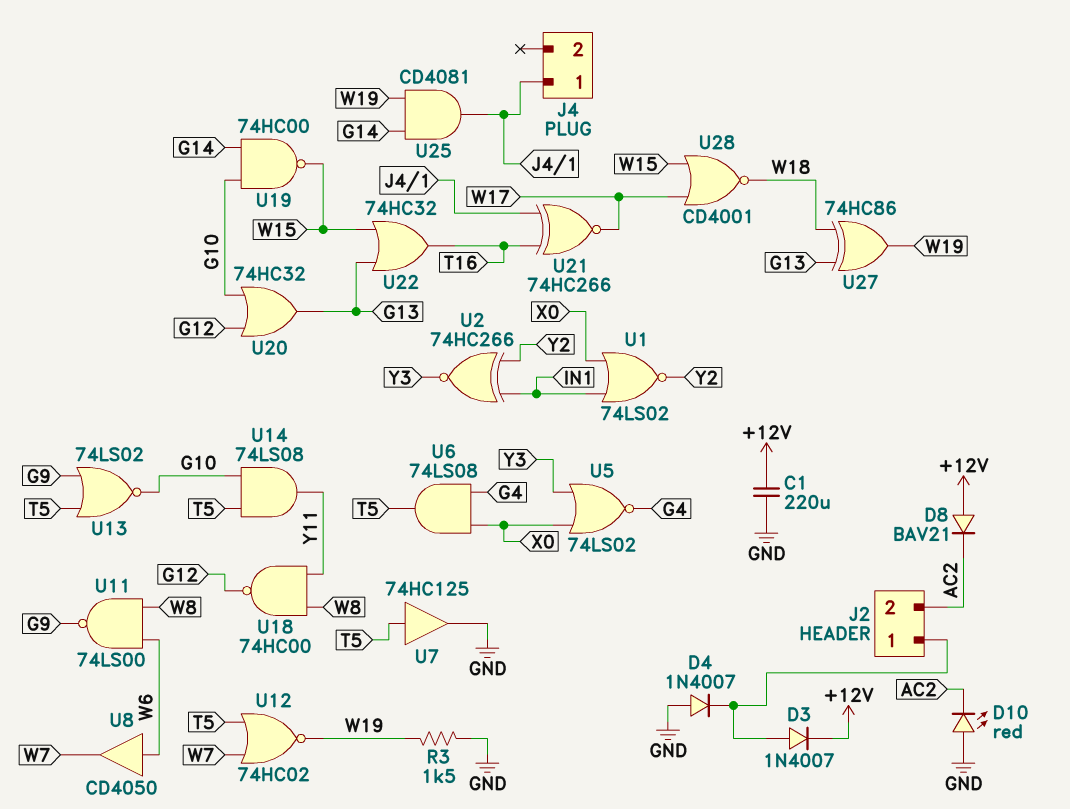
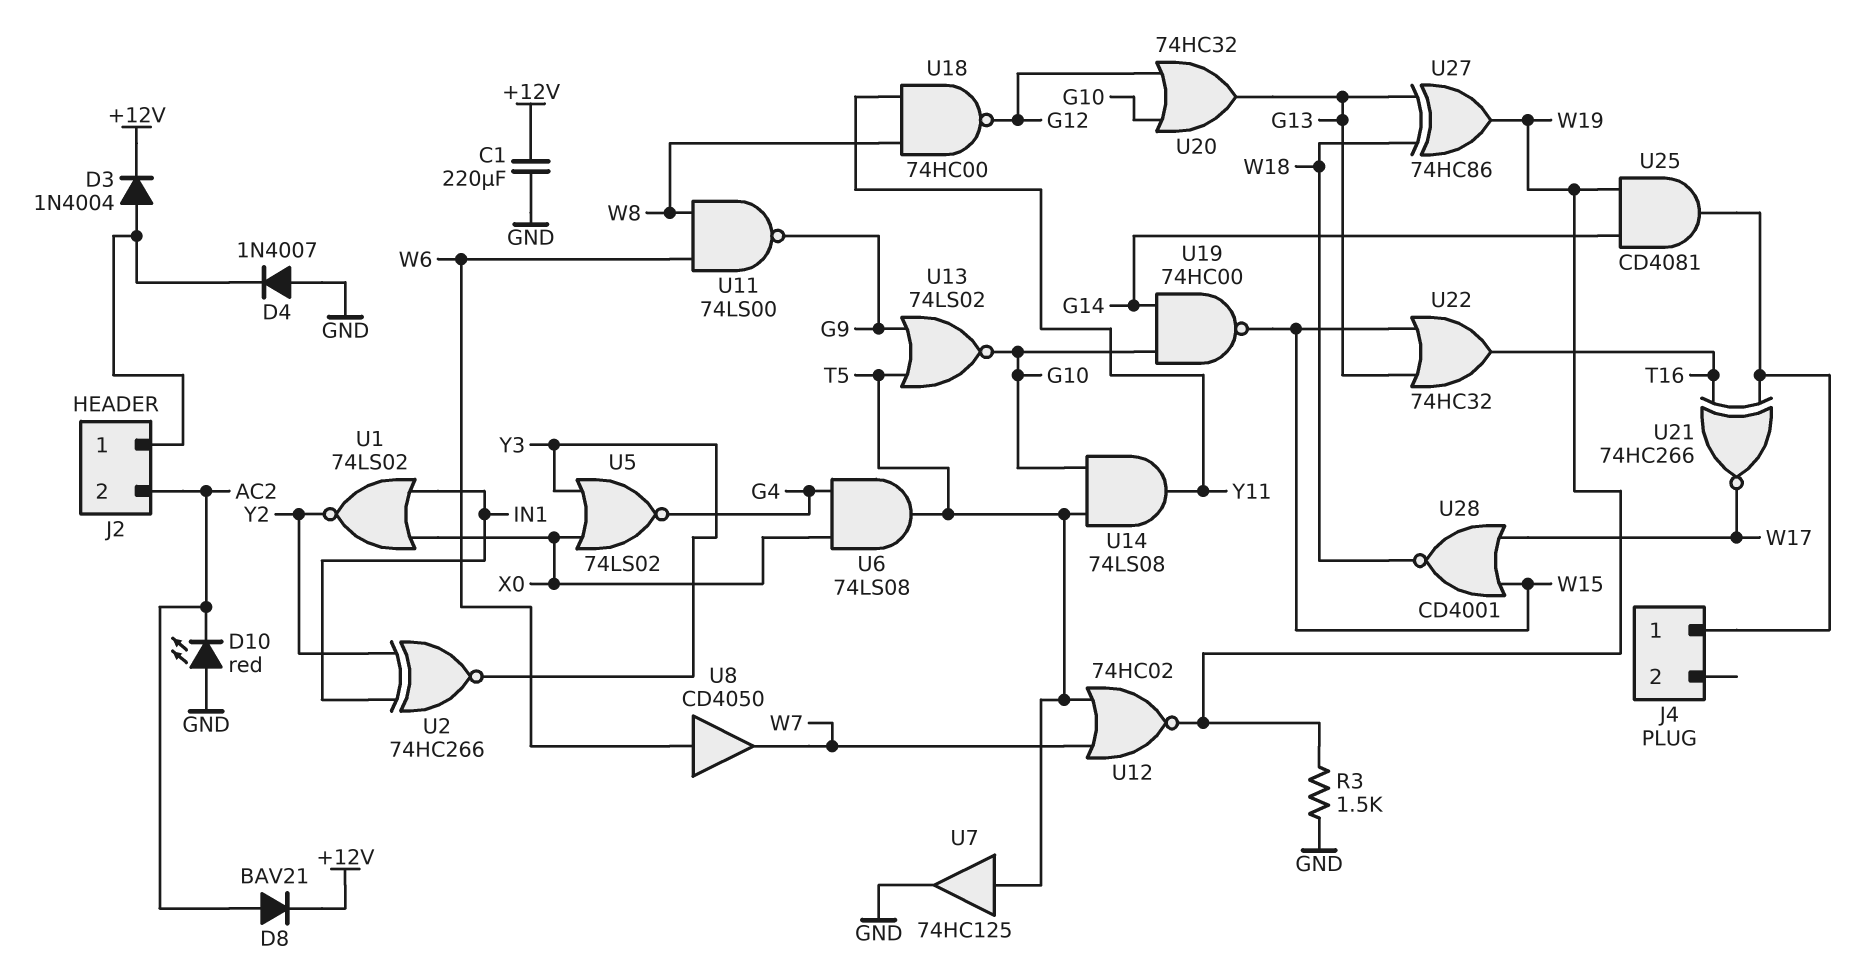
D3: diode 1N4007 (A J2/1, K +12V) -> diode 1N4004 (A J2/1, K +12V)
D8: diode BAV21 (A +12V, K AC2) -> diode BAV21 (A AC2, K +12V)

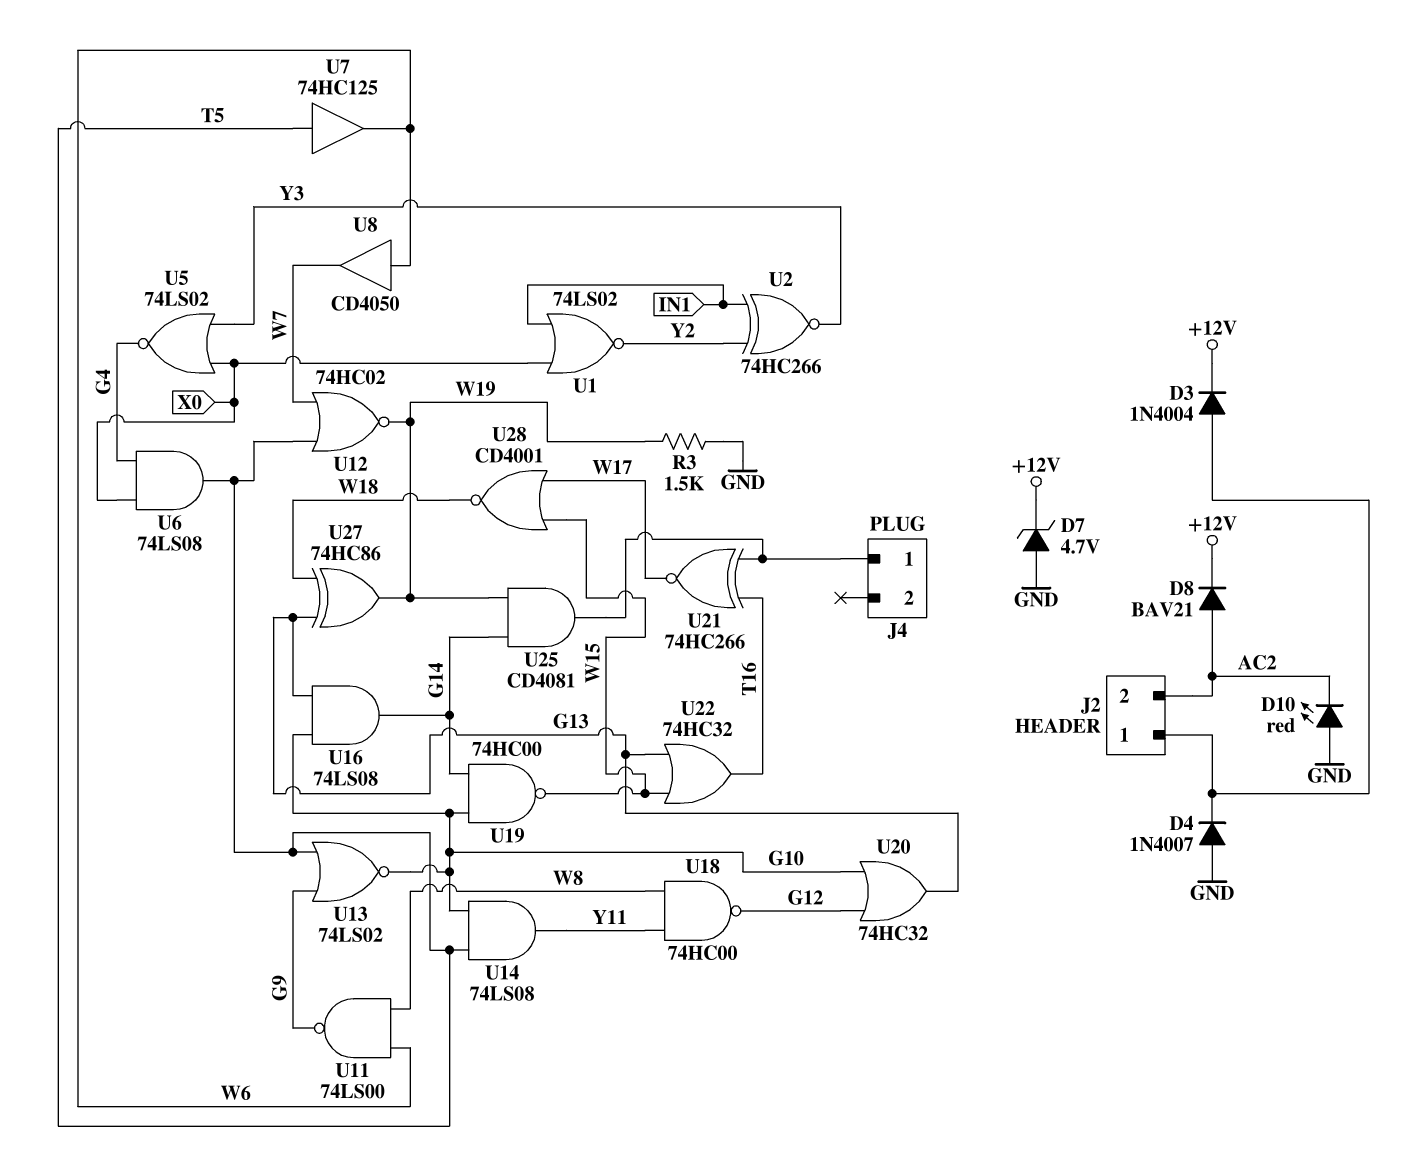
C1: 220uF (+12V, GND) -> none
D7: none -> zener 4.7V (A GND, K +12V)
U7: buffer 74HC125 (in T5, out GND) -> buffer 74HC125 (in T5, out W6)
U16: none -> AND 74LS08 (in G10, in G13, out G14)

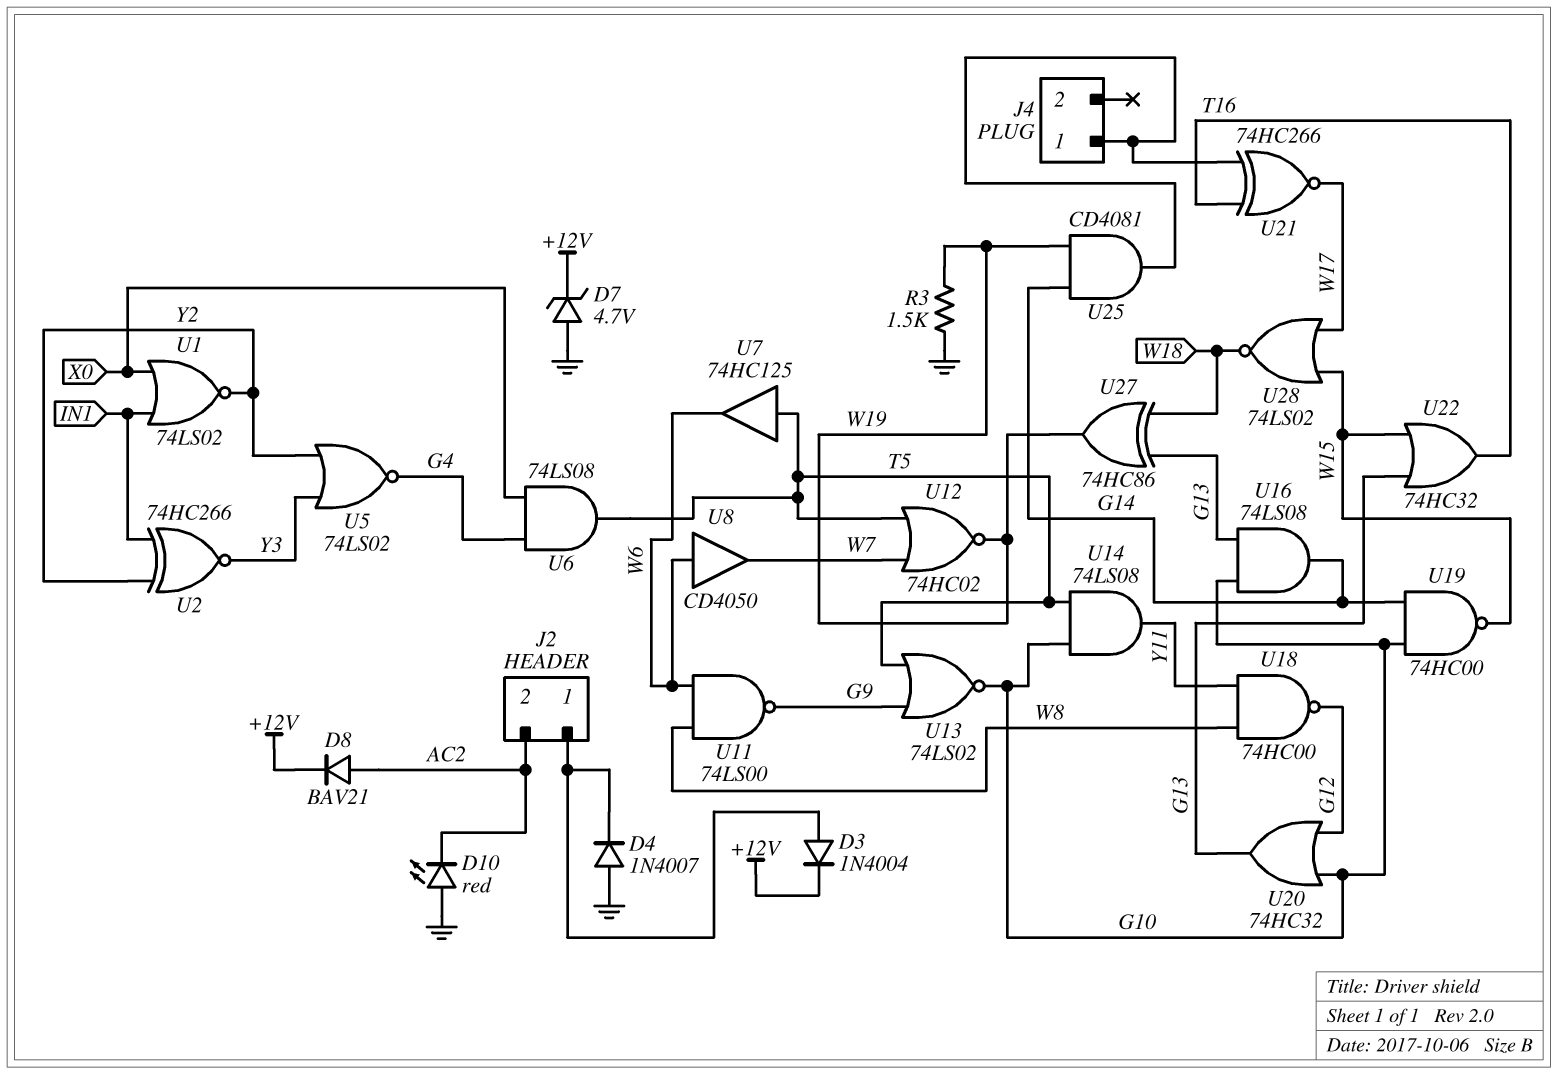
U5: NOR 74LS02 (in X0, in Y3, out G4) -> NOR 74LS02 (in Y2, in Y3, out G4)
U28: NOR CD4001 (in W15, in W17, out W18) -> NOR 74LS02 (in W15, in W17, out W18)

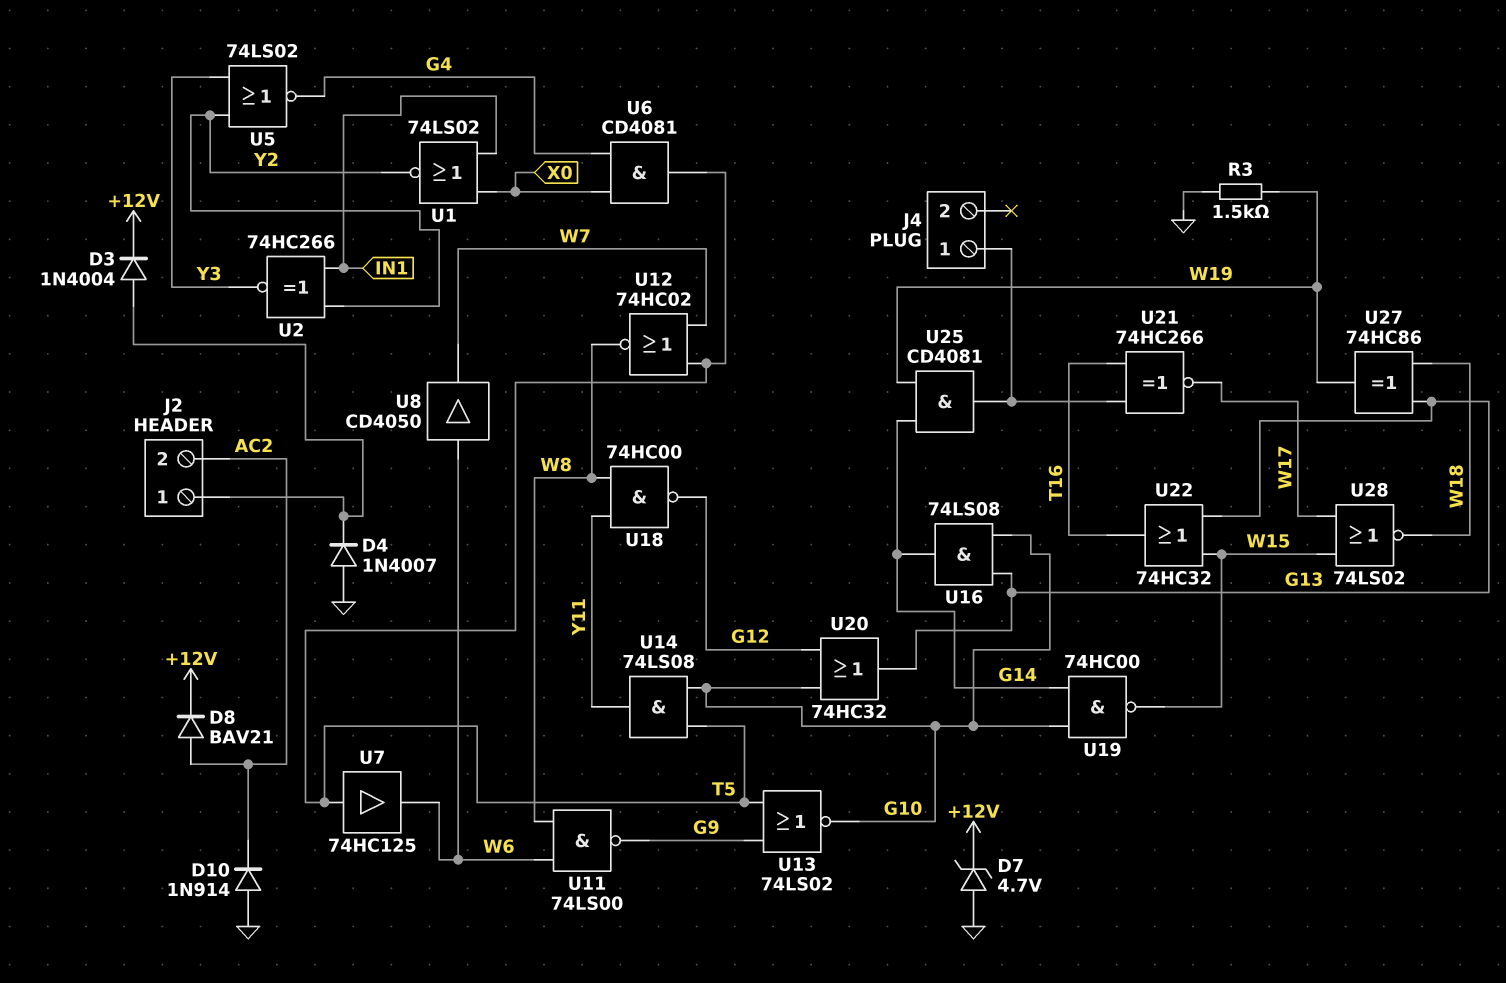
D10: LED red (A GND, K AC2) -> diode 1N914 (A GND, K AC2)
U6: AND 74LS08 (in G4, in X0, out T5) -> AND CD4081 (in G4, in X0, out T5)
U12: NOR 74HC02 (in T5, in W7, out W19) -> NOR 74HC02 (in T5, in W7, out W8)

